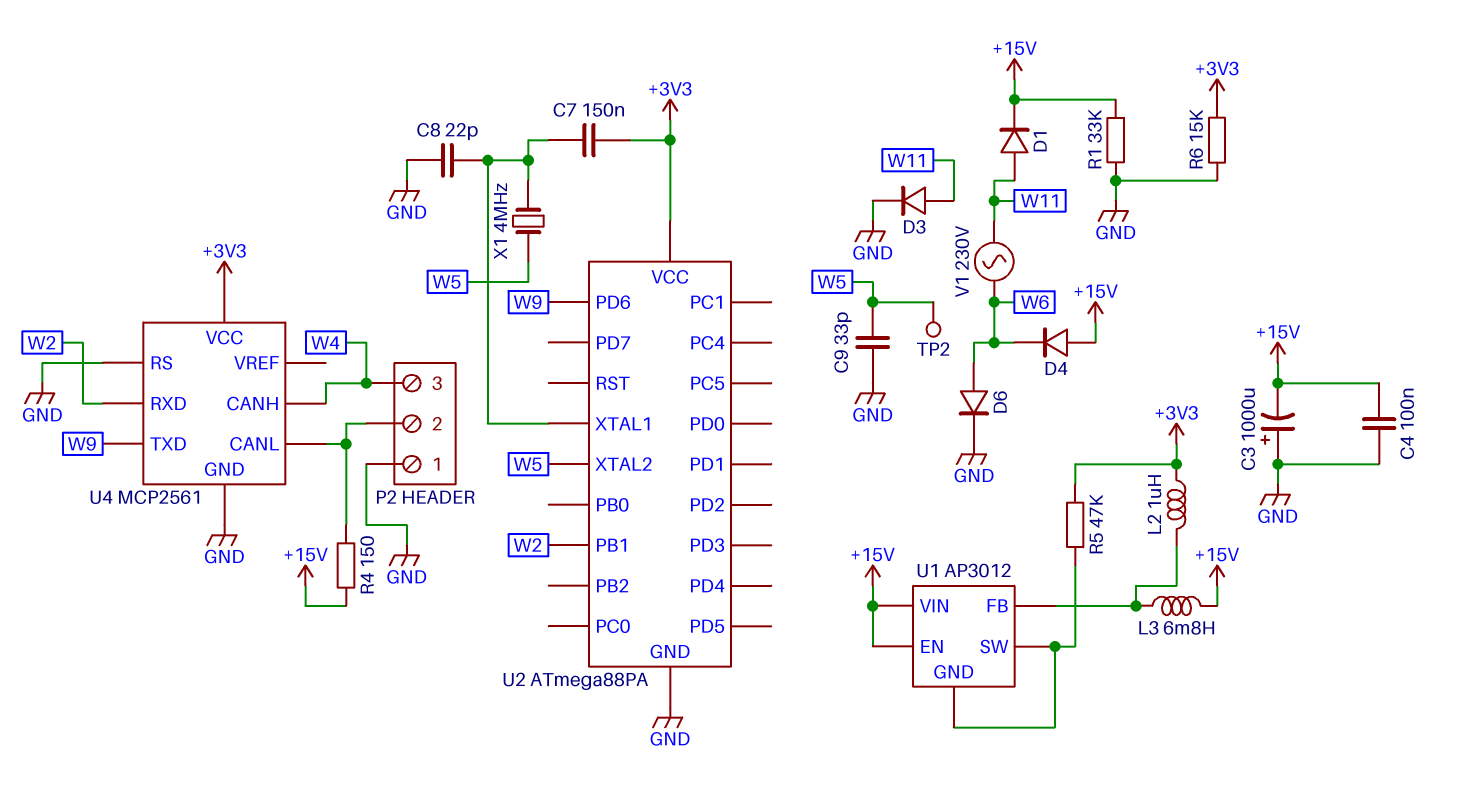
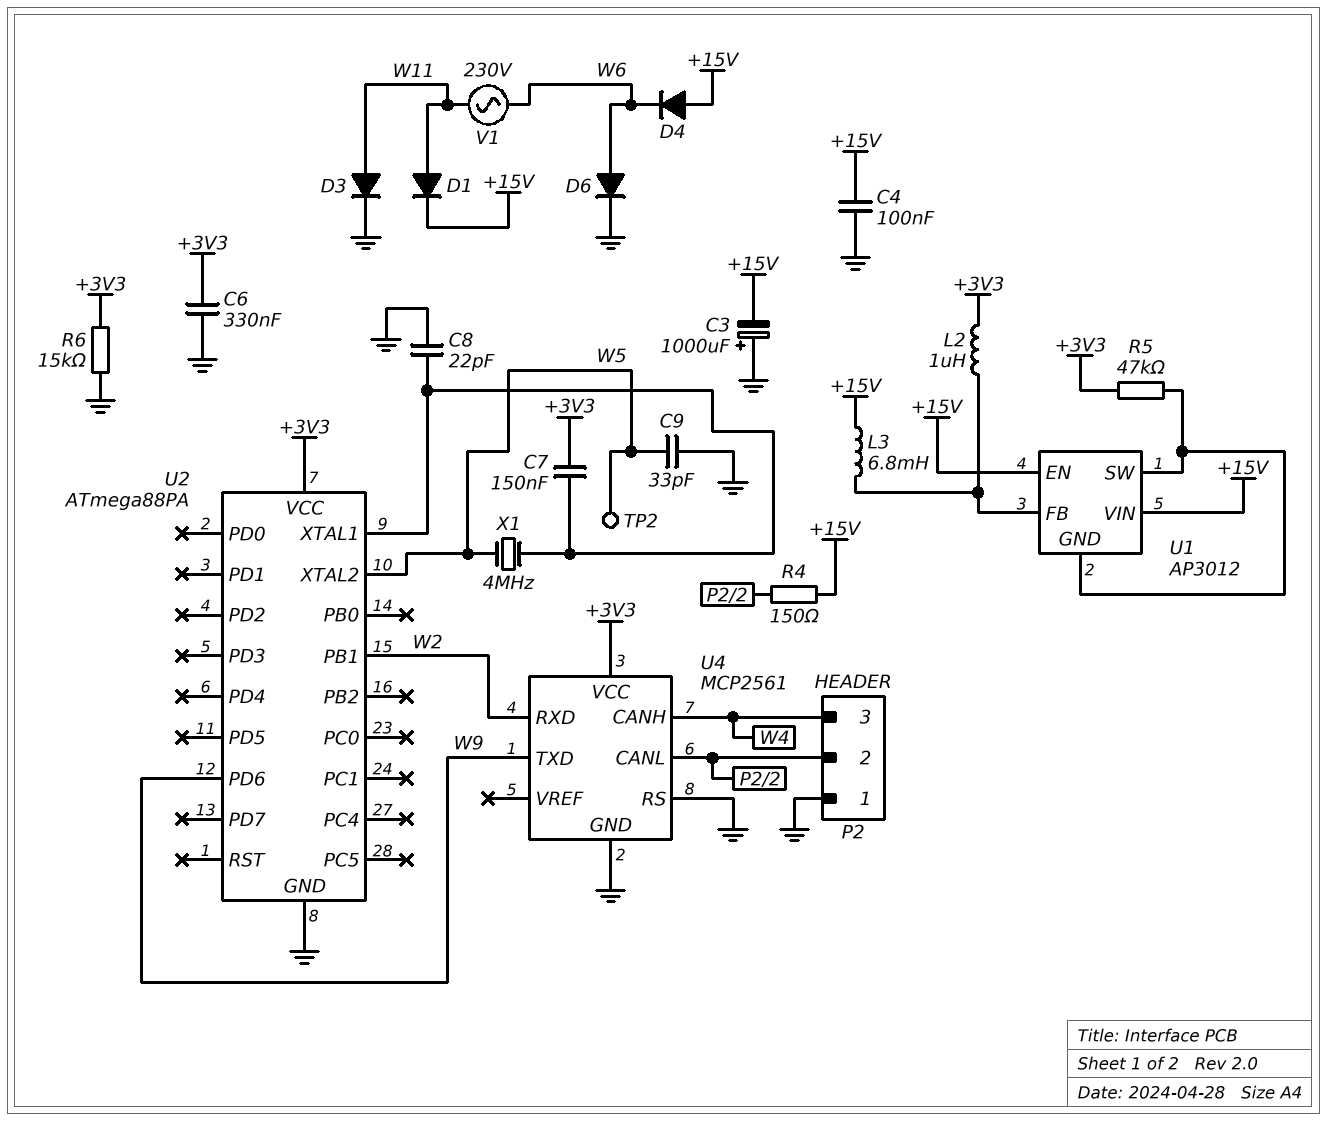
C6: none -> 330nF (+3V3, GND)
R1: 33k (+15V, GND) -> none

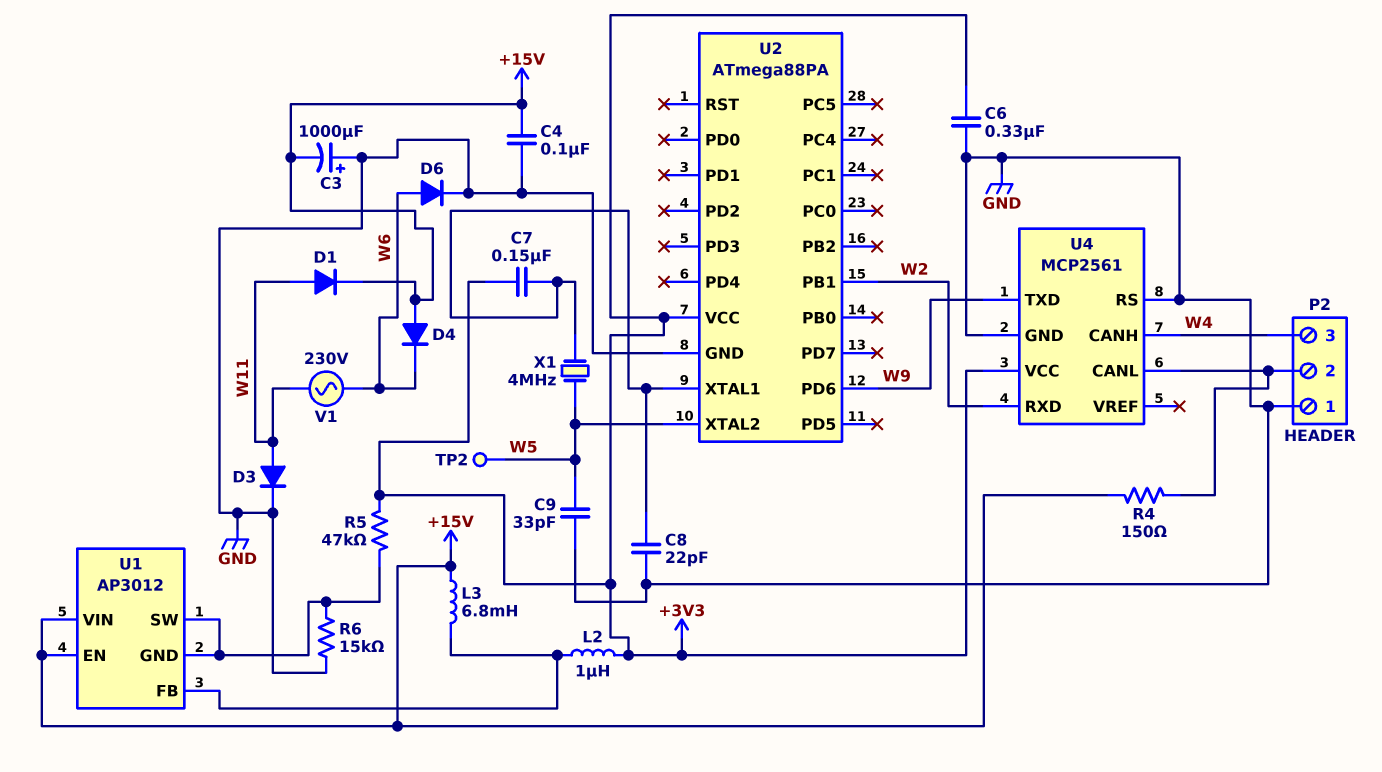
R6: 15k (+3V3, GND) -> 15k (GND, U1/GND)

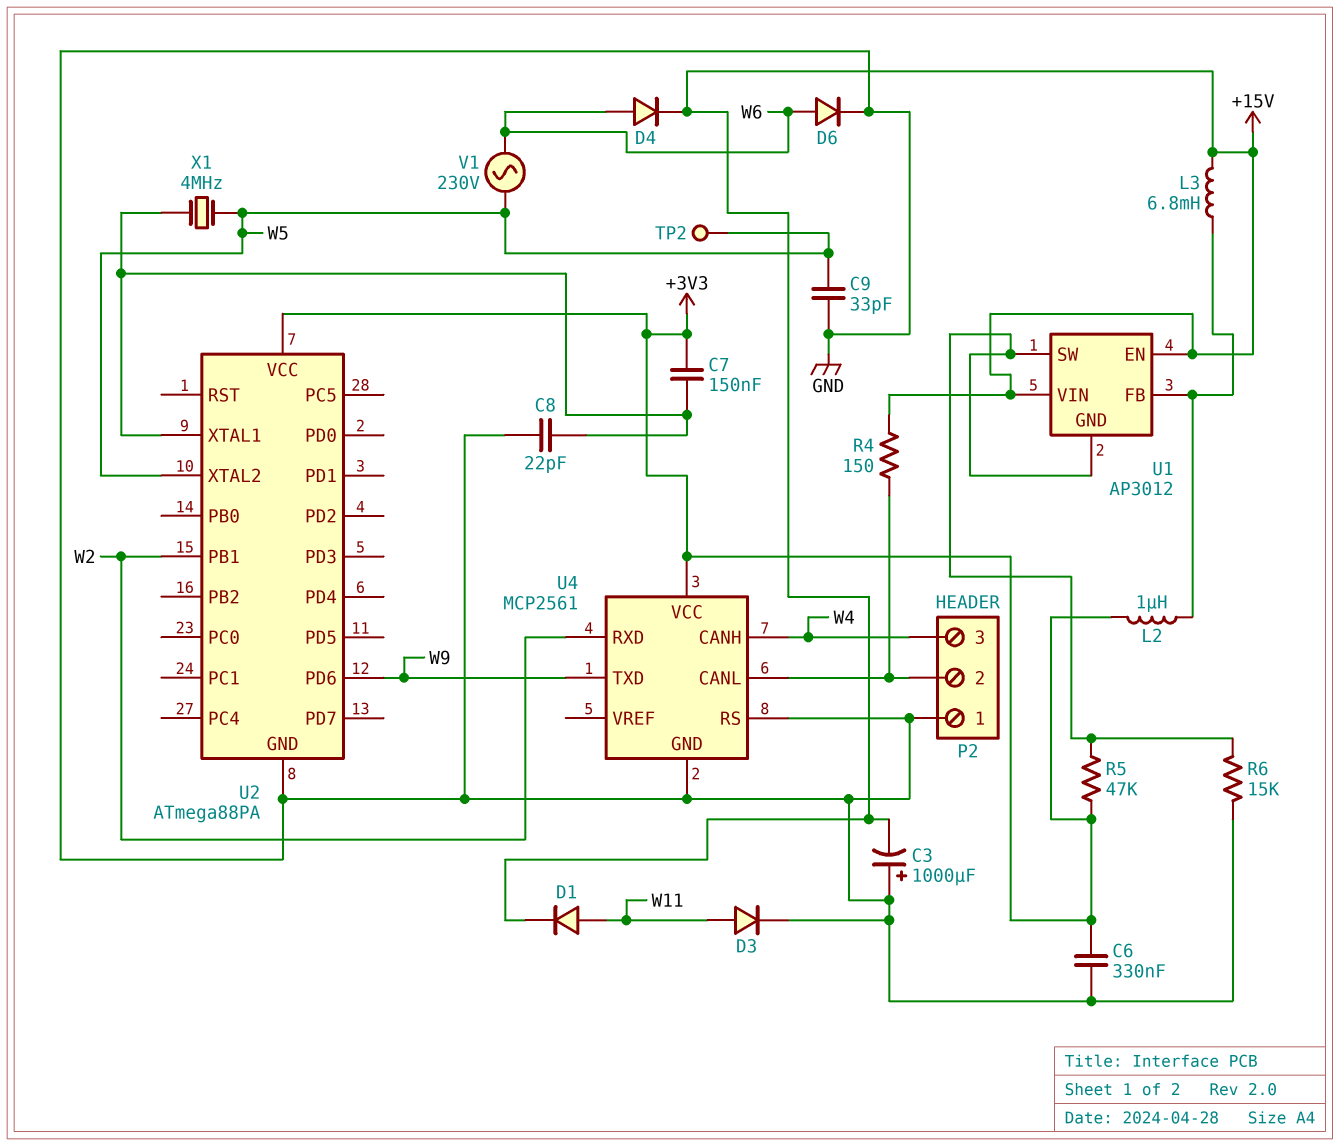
C4: 100nF (+15V, GND) -> none
D4: diode (A +15V, K W6) -> diode (A W6, K +15V)
V1: AC 230V (W6, W11) -> AC 230V (W5, W6)

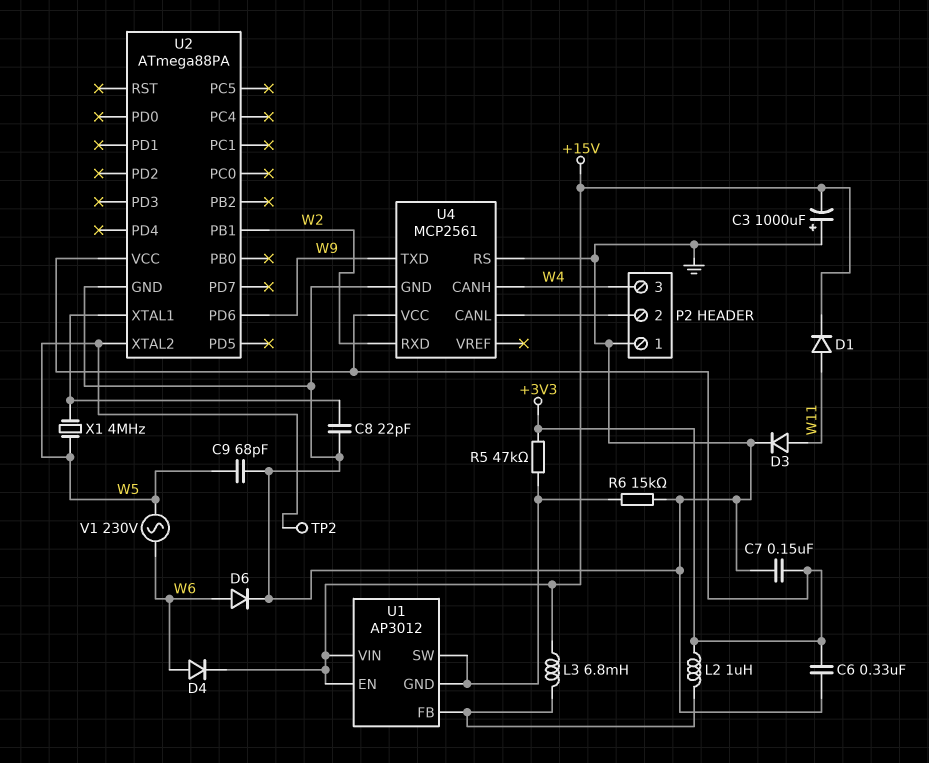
C7: 150nF (+3V3, U2/XTAL1) -> 150nF (+3V3, GND)
C9: 33pF (GND, W5) -> 68pF (GND, W5)
R4: 150 (+15V, P2/2) -> none

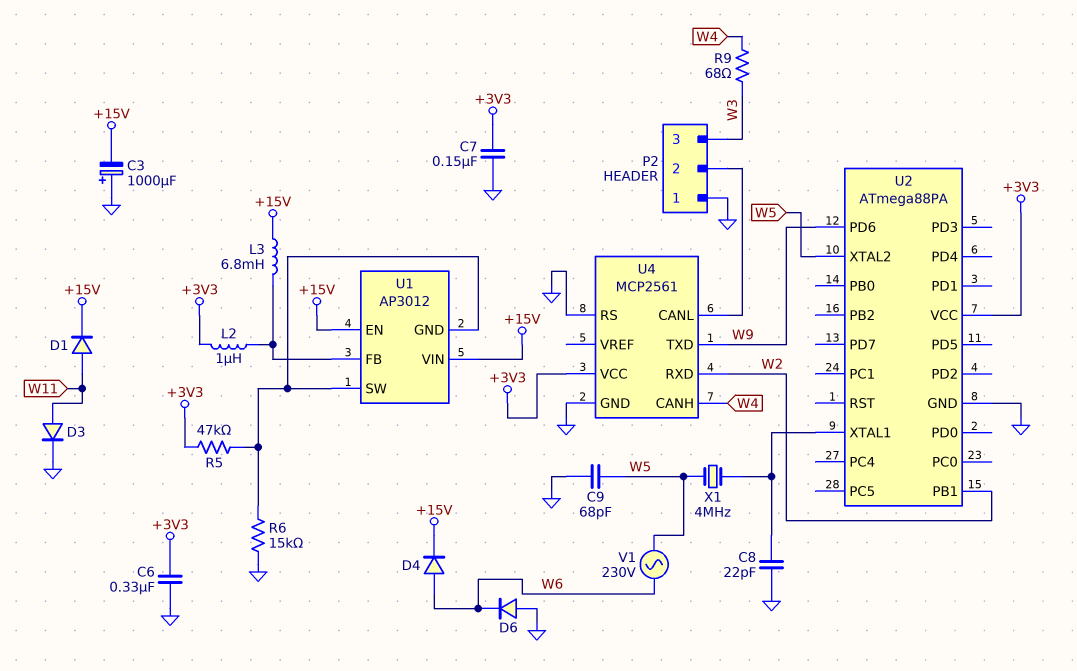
D6: diode (A W6, K GND) -> diode (A GND, K W6)
P2 pin 3: W4 -> W3
R9: none -> 68 (W3, W4)
TP2: test point (W5) -> none

